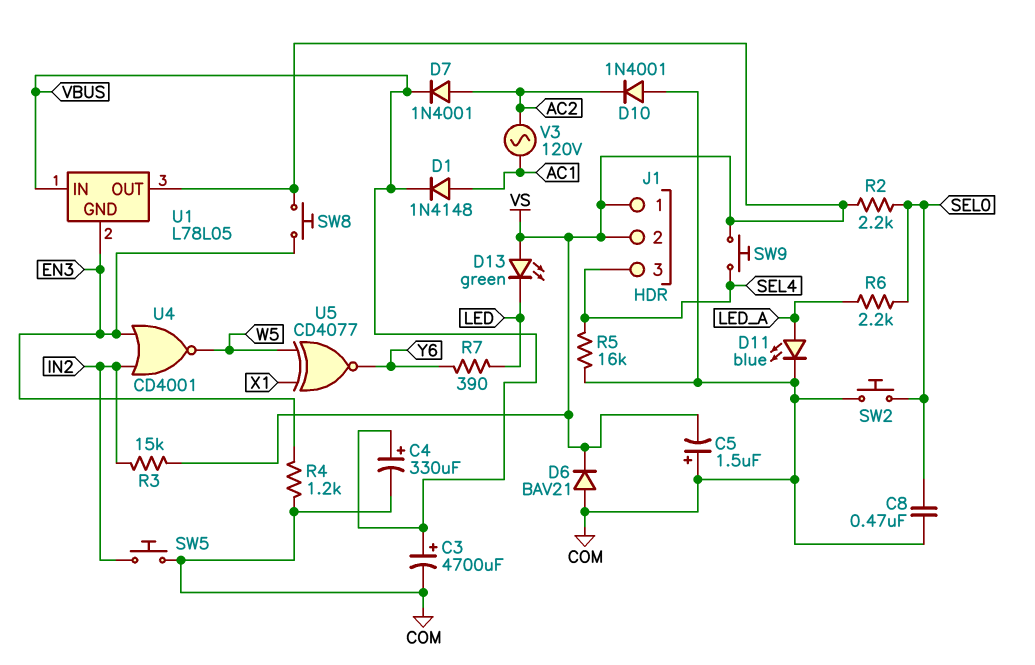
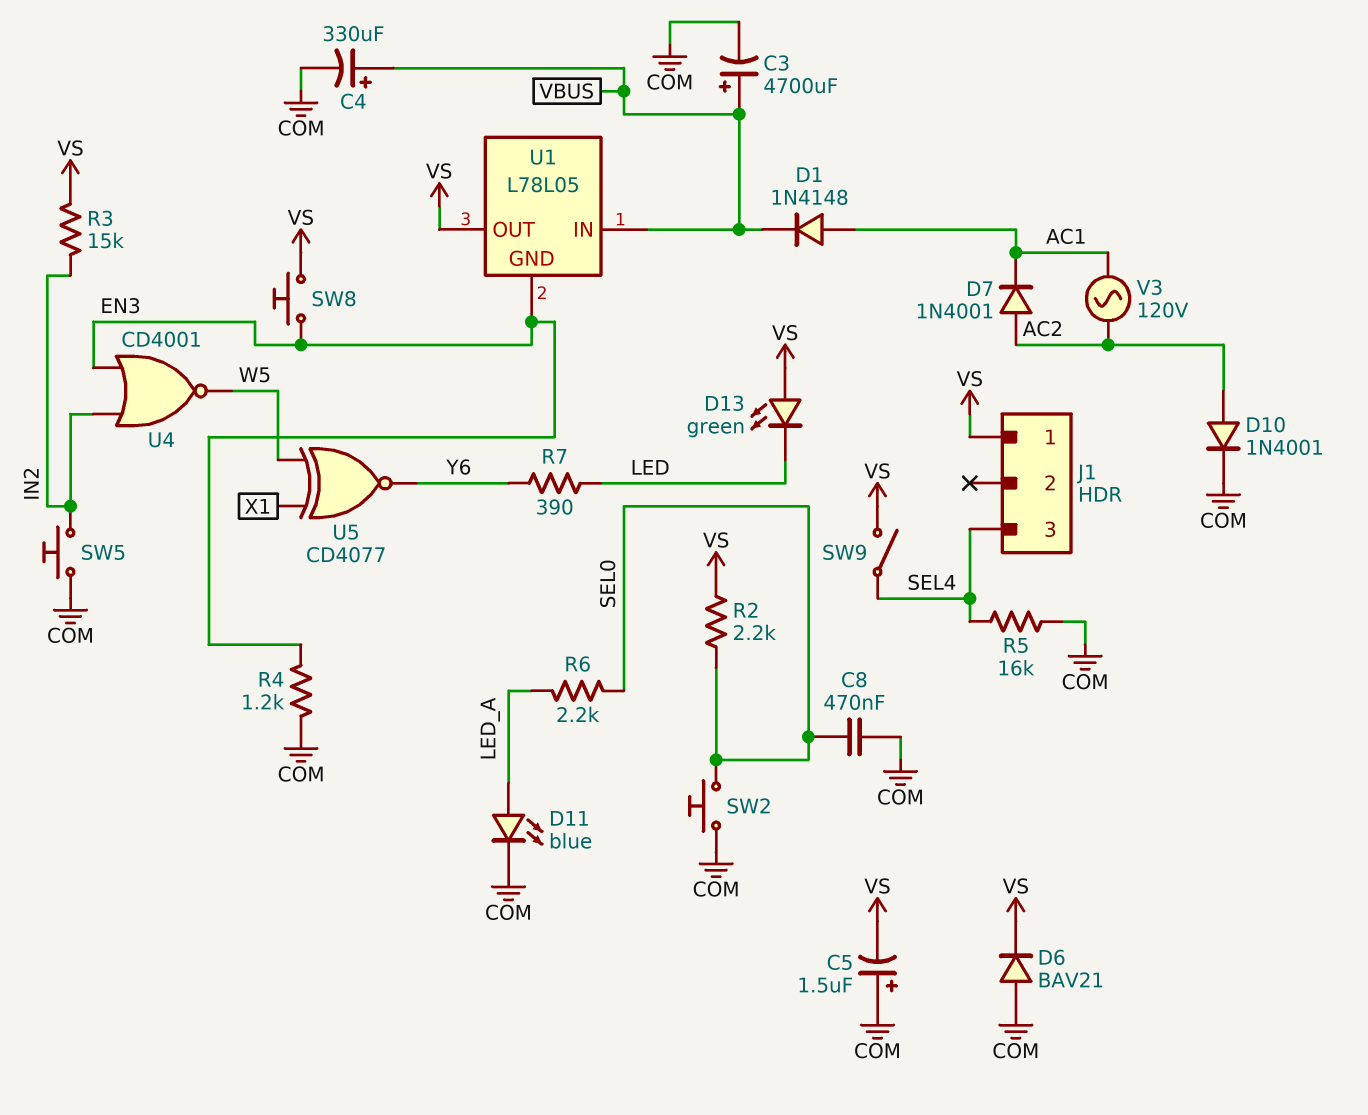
D7: diode 1N4001 (A AC2, K VBUS) -> diode 1N4001 (A AC2, K AC1)
D10: diode 1N4001 (A COM, K AC2) -> diode 1N4001 (A AC2, K COM)
J1 pin 2: VS -> none
SW9: button (SEL4, VS) -> switch (SEL4, VS)

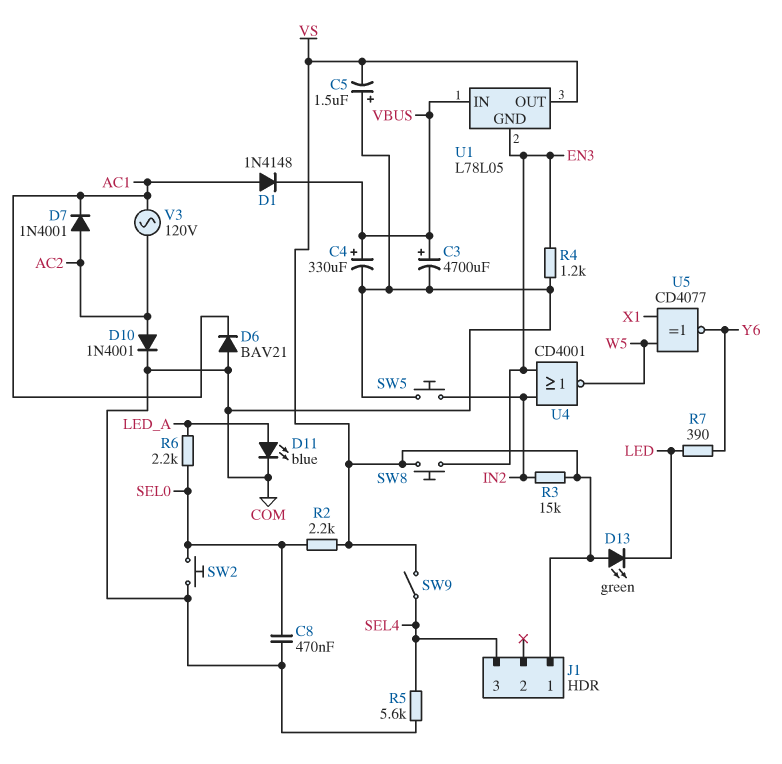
D6: diode BAV21 (A COM, K VS) -> diode BAV21 (A COM, K AC1)
R5: 16k (COM, SEL4) -> 5.6k (COM, SEL4)

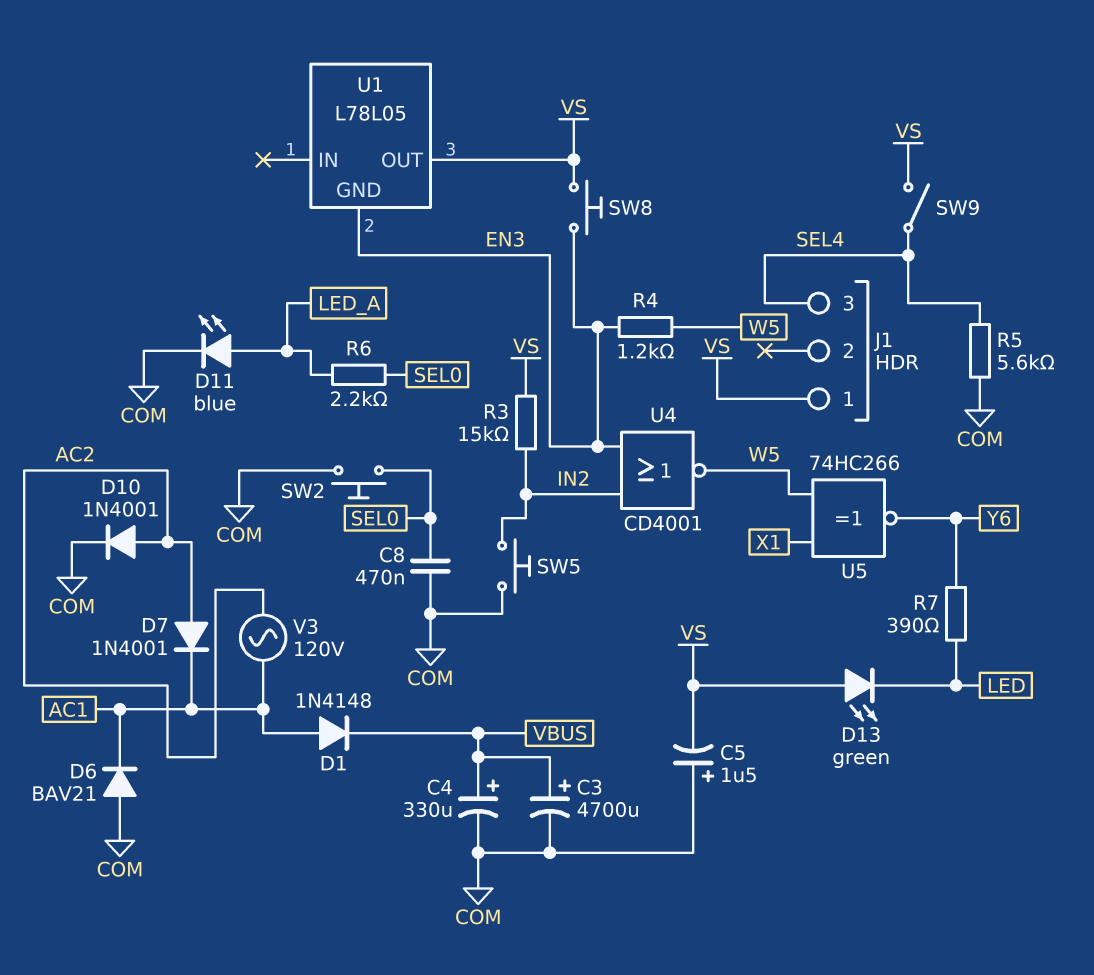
R2: 2.2k (SEL0, VS) -> none
R4: 1.2k (COM, EN3) -> 1.2k (EN3, W5)
U1 pin IN: VBUS -> none
U5: XNOR CD4077 (in W5, in X1, out Y6) -> XNOR 74HC266 (in W5, in X1, out Y6)

